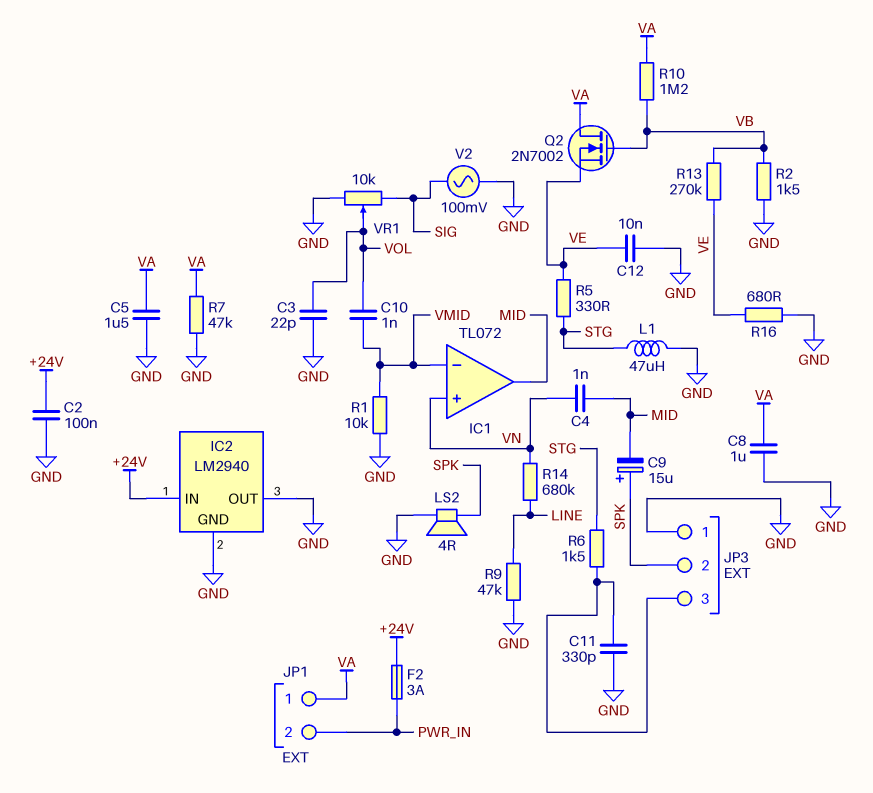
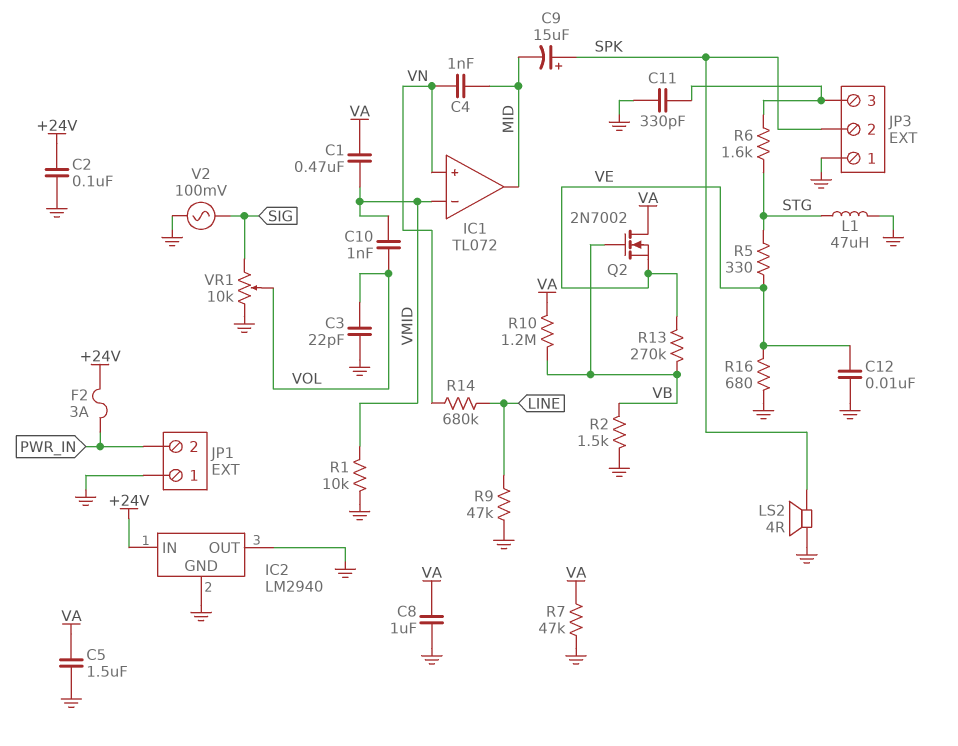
C1: none -> 470nF (VA, VMID)
JP1 pin 1: VA -> GND
R6: 1.5k (JP3/3, STG) -> 1.6k (JP3/3, STG)

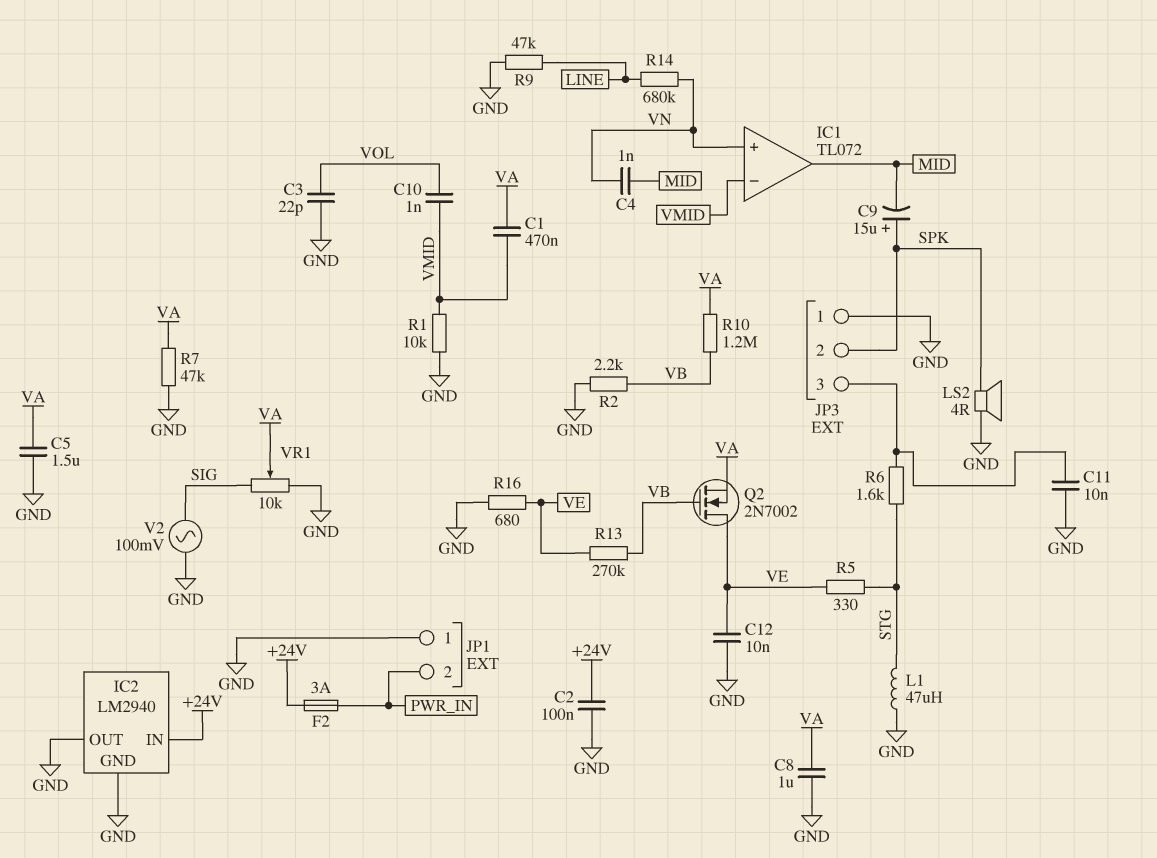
C11: 330pF (GND, JP3/3) -> 10nF (GND, JP3/3)
Q2: NMOS 2N7002 (G VB, D VA, S VE) -> NMOS 2N7002 (G VB, D VE, S VA)
R2: 1.5k (GND, VB) -> 2.2k (GND, VB)
VR1: 10k (GND, SIG, wiper VOL) -> 10k (GND, SIG, wiper VA)

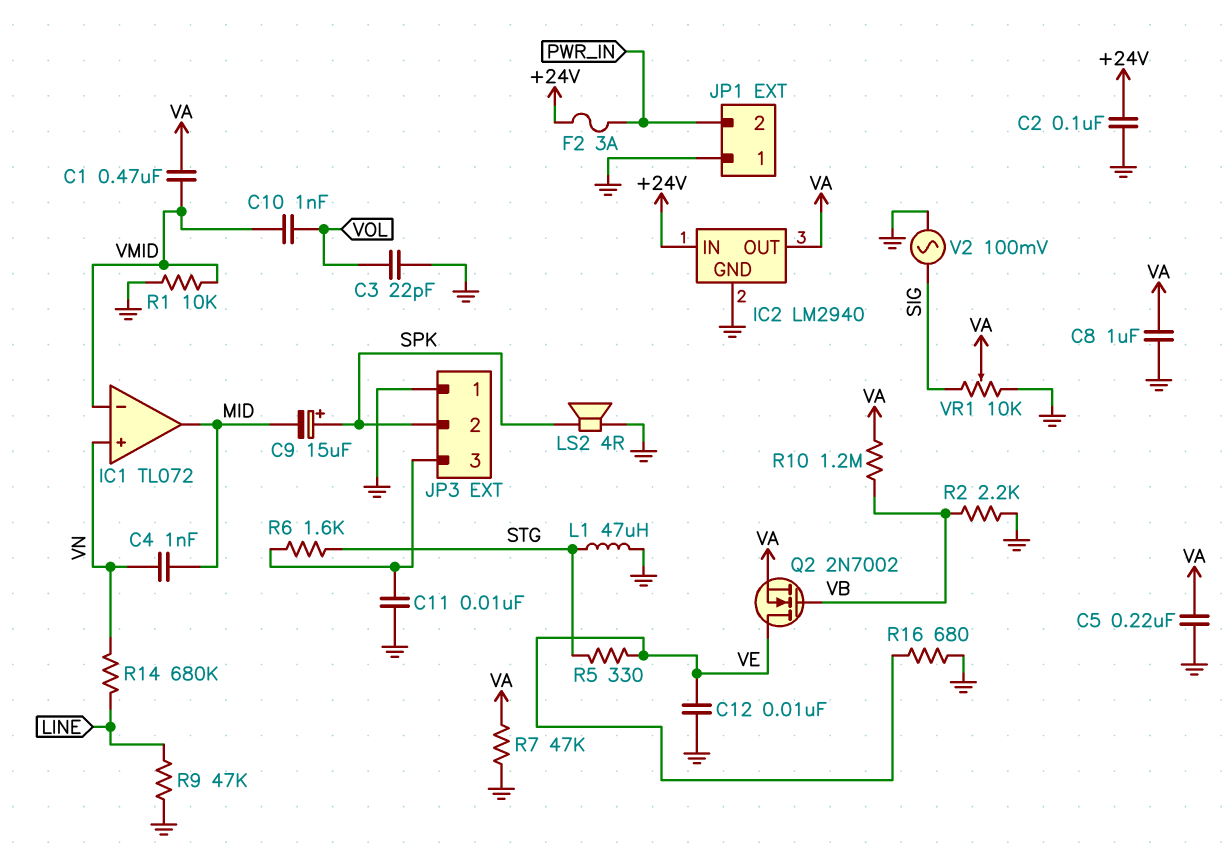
C5: 1.5uF (GND, VA) -> 220nF (GND, VA)
IC2 pin OUT: GND -> VA
R13: 270k (VB, VE) -> none

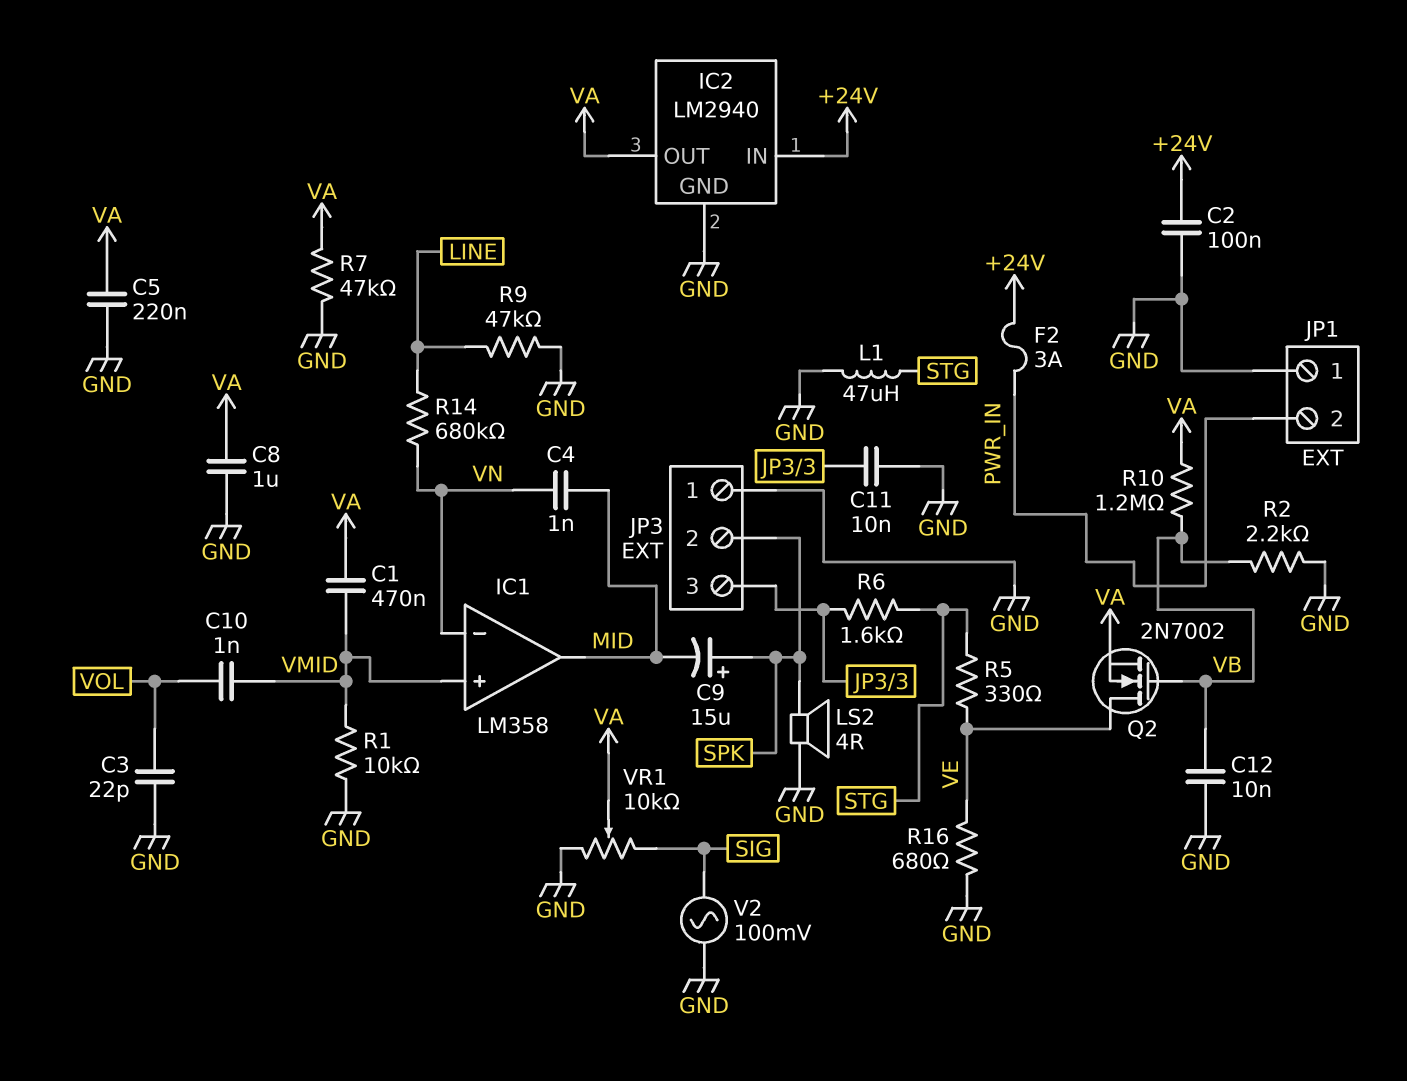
C12: 10nF (GND, VE) -> 10nF (GND, VB)
IC1: TL072 -> LM358
IC1 pin in+: VN -> VMID
IC1 pin in-: VMID -> VN

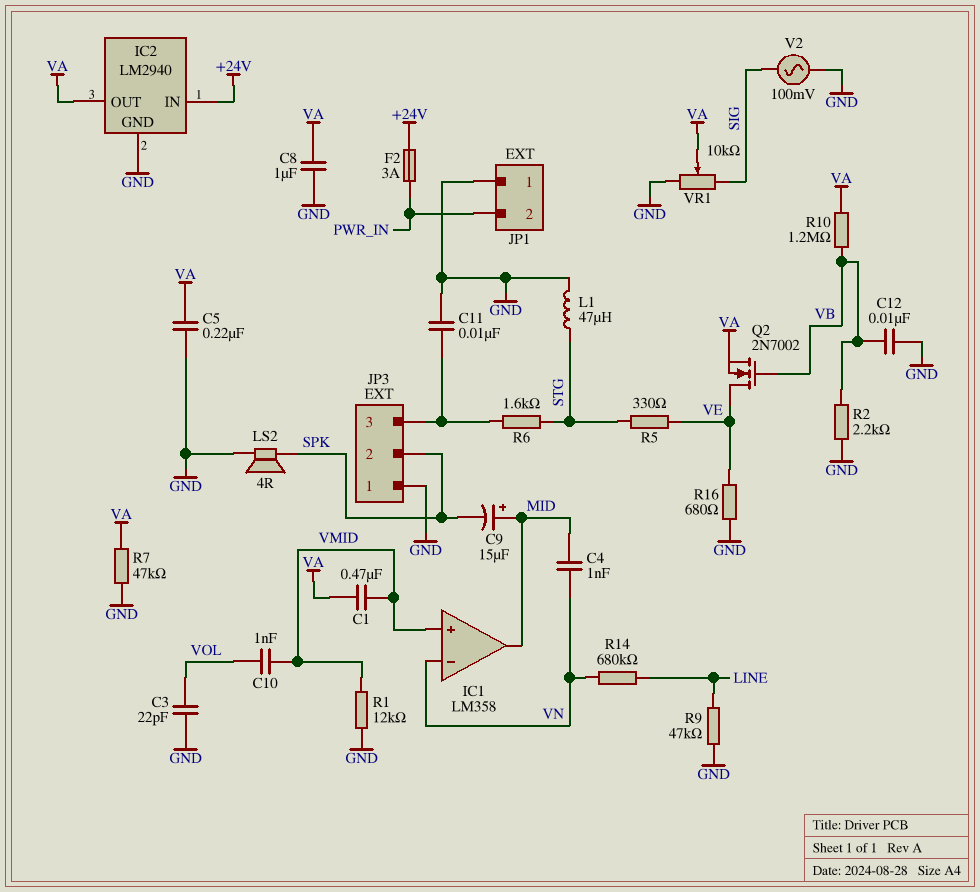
C2: 100nF (+24V, GND) -> none
C9: 15uF (plus SPK, minus MID) -> 15uF (plus MID, minus SPK)
R1: 10k (GND, VMID) -> 12k (GND, VMID)

